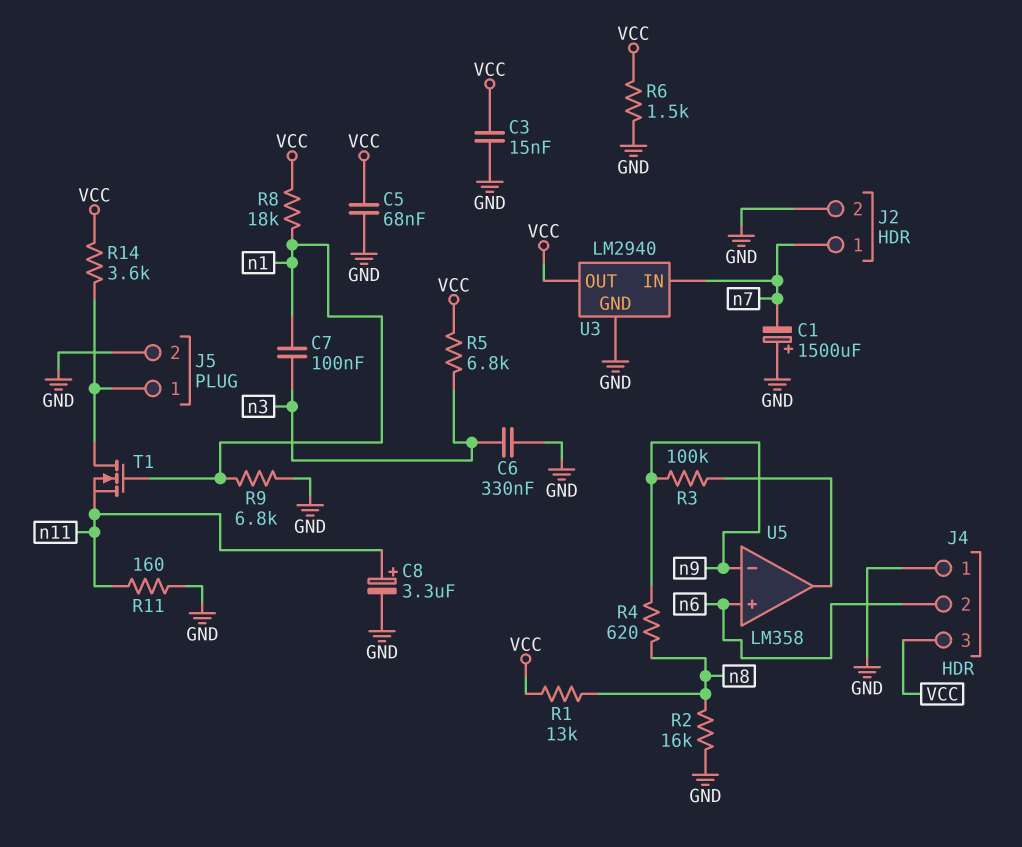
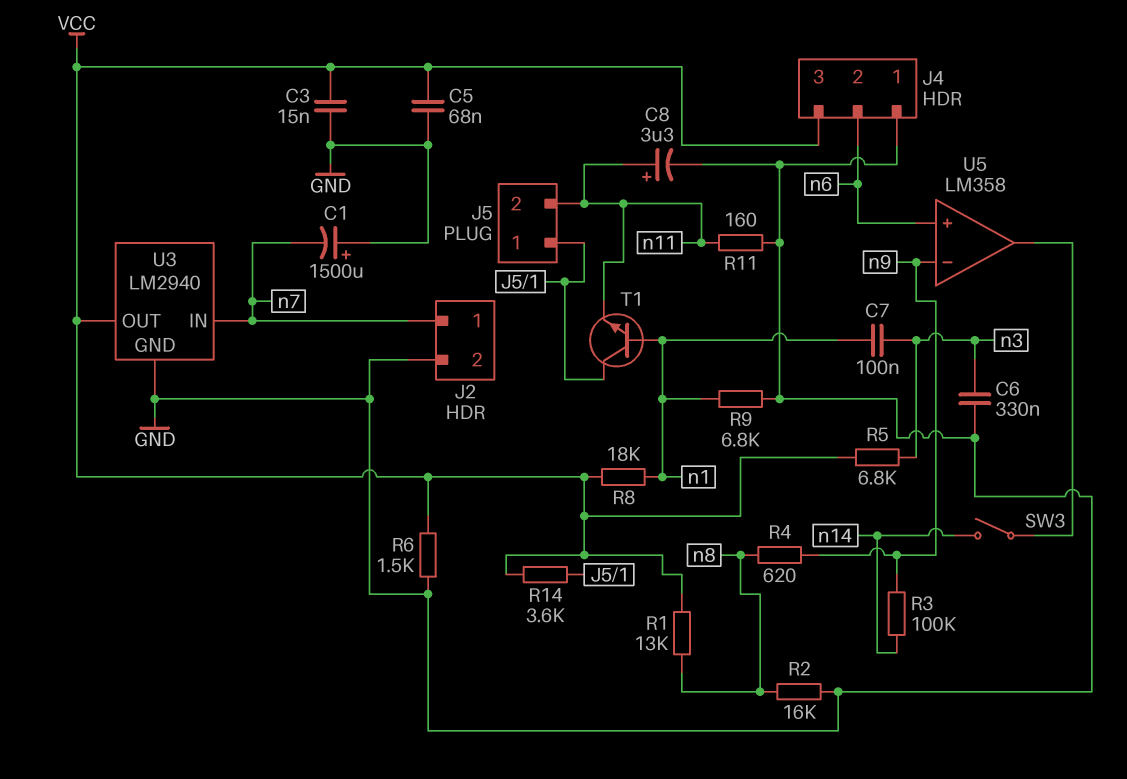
J5 pin 2: GND -> n11
R3: 100k (U5/out, n9) -> 100k (n9, n14)
SW3: none -> switch (U5/out, n14)
T1: NMOS (G n1, D J5/1, S n11) -> NPN (B n1, C J5/1, E n11)

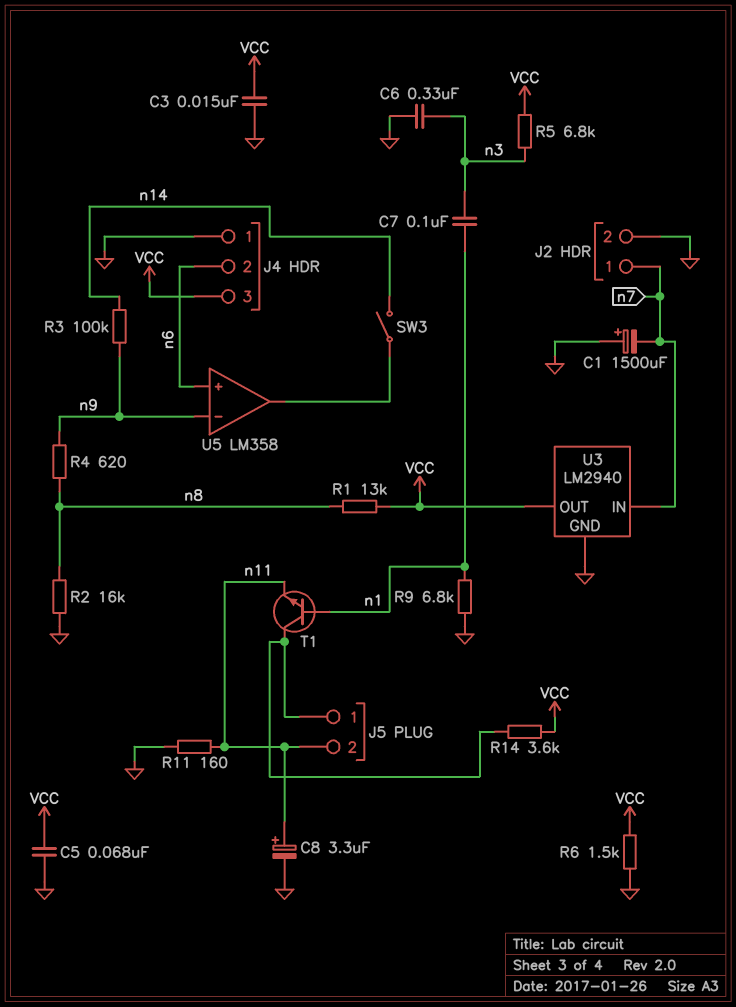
R8: 18k (VCC, n1) -> none

